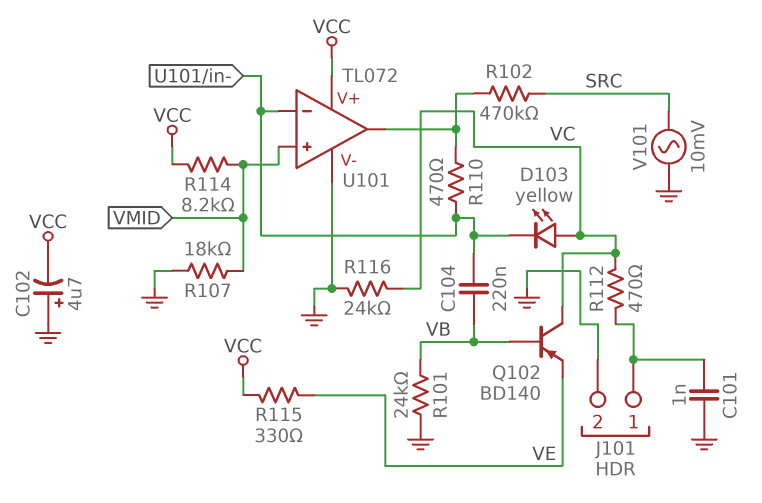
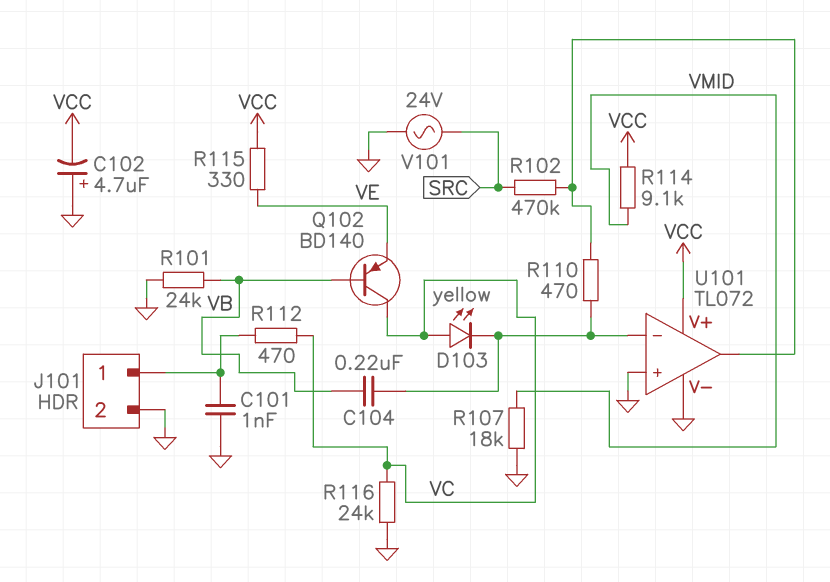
R114: 8.2k (VCC, VMID) -> 9.1k (VCC, VMID)
U101 pin in+: VMID -> GND
V101: AC 10mV (GND, SRC) -> AC 24V (GND, SRC)

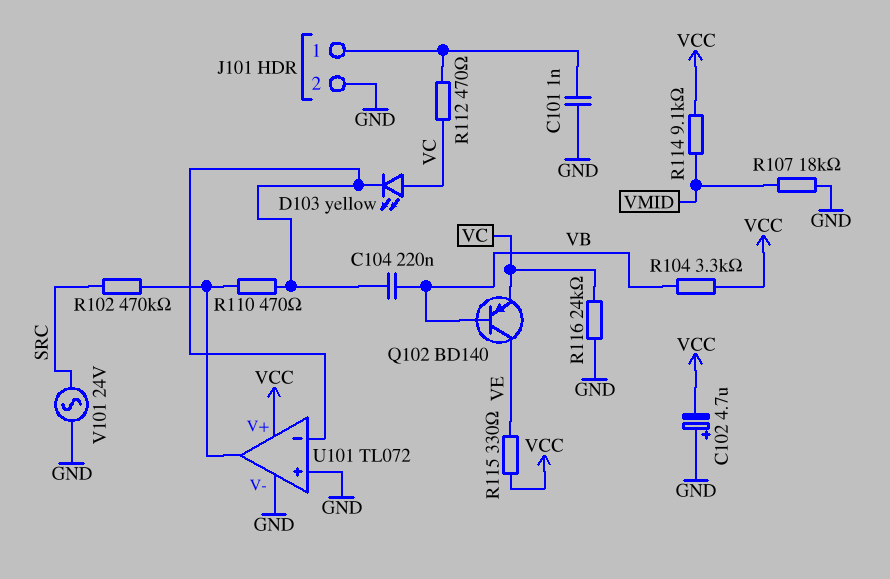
Q102: PNP BD140 (B VB, C VC, E VE) -> PNP BD140 (B VB, C VE, E VC)
R101: 24k (GND, VB) -> none
R104: none -> 3.3k (VB, VCC)

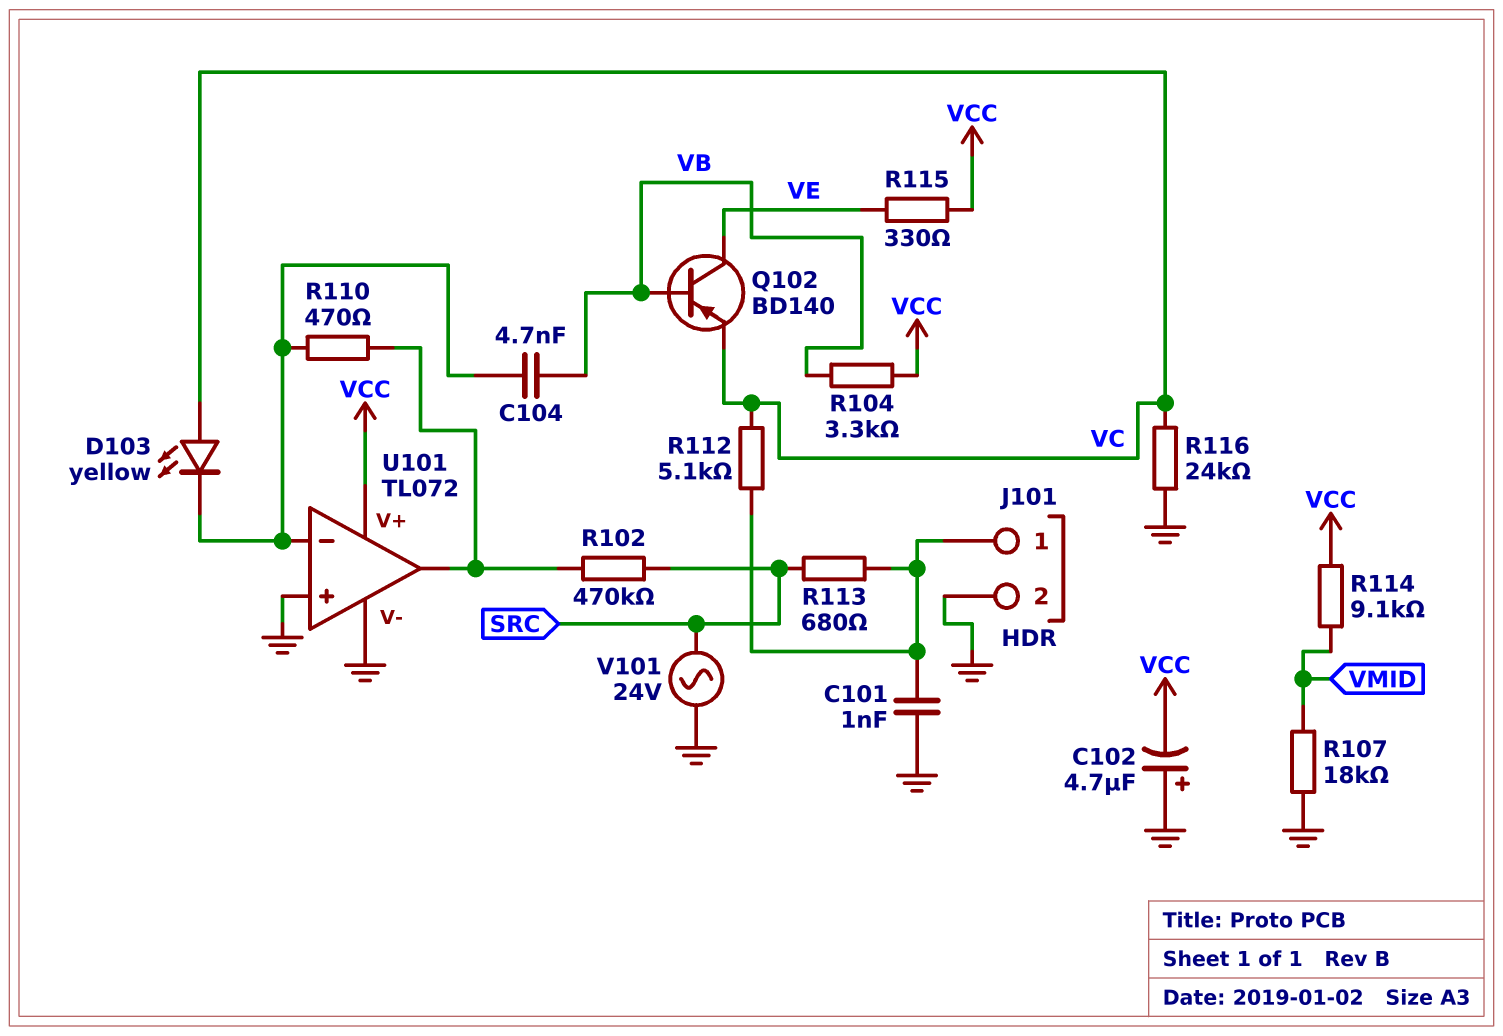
C104: 220nF (U101/in-, VB) -> 4.7nF (U101/in-, VB)
R112: 470 (J101/1, VC) -> 5.1k (J101/1, VC)
R113: none -> 680 (J101/1, SRC)

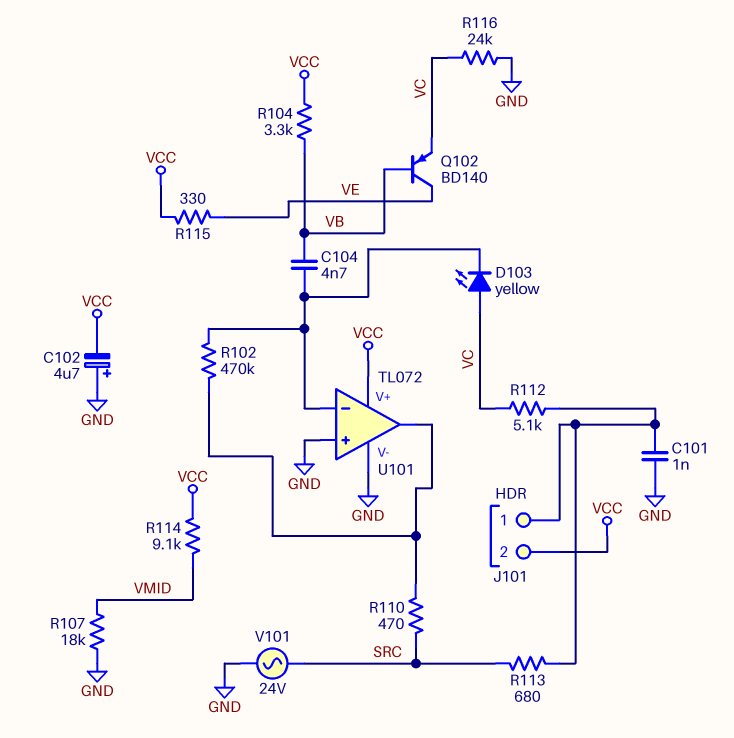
J101 pin 2: GND -> VCC
R102: 470k (SRC, U101/out) -> 470k (U101/in-, U101/out)
R110: 470 (U101/in-, U101/out) -> 470 (SRC, U101/out)

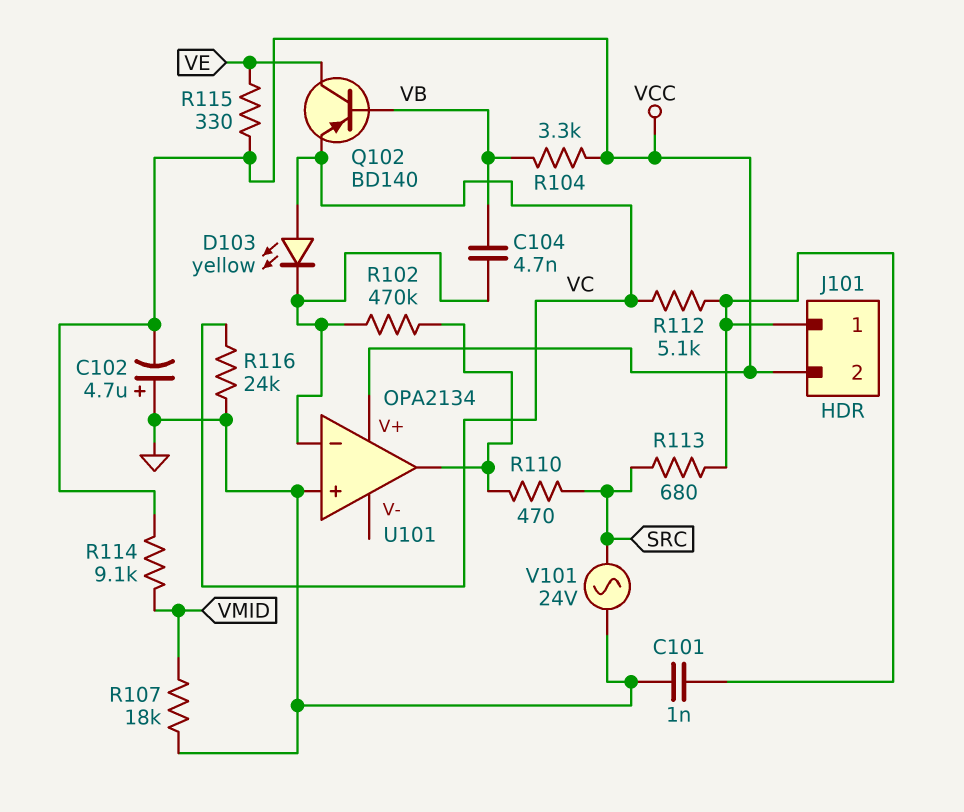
U101: TL072 -> OPA2134
U101 pin V-: GND -> none

